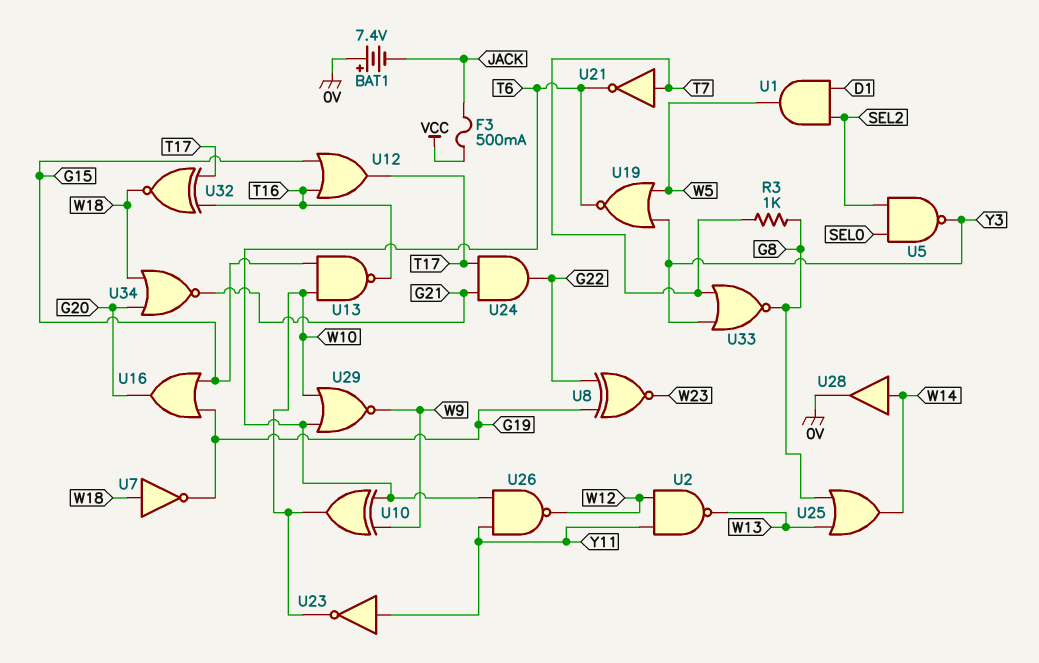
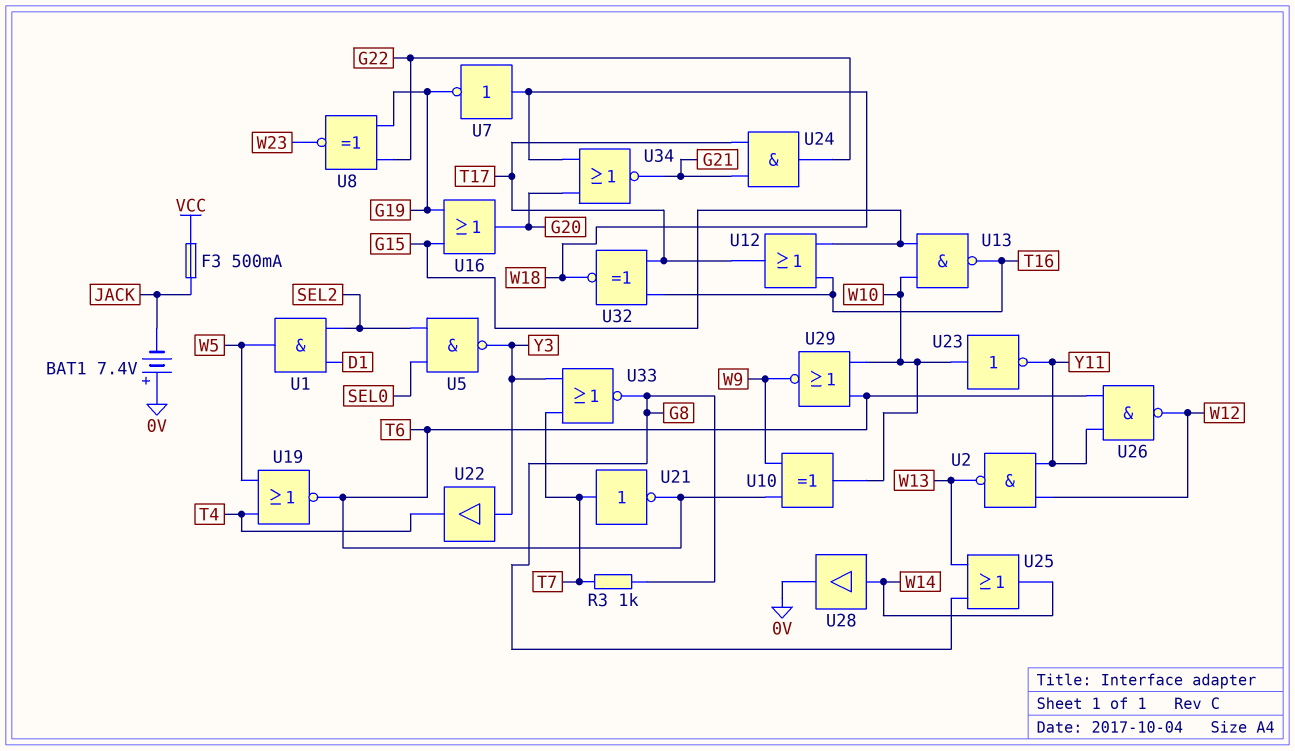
U19: NOR (in W5, in Y3, out T6) -> NOR (in T4, in W5, out T6)
U22: none -> buffer (in Y3, out T4)
U23: NOT (in Y11, out W10) -> NOT (in W10, out Y11)

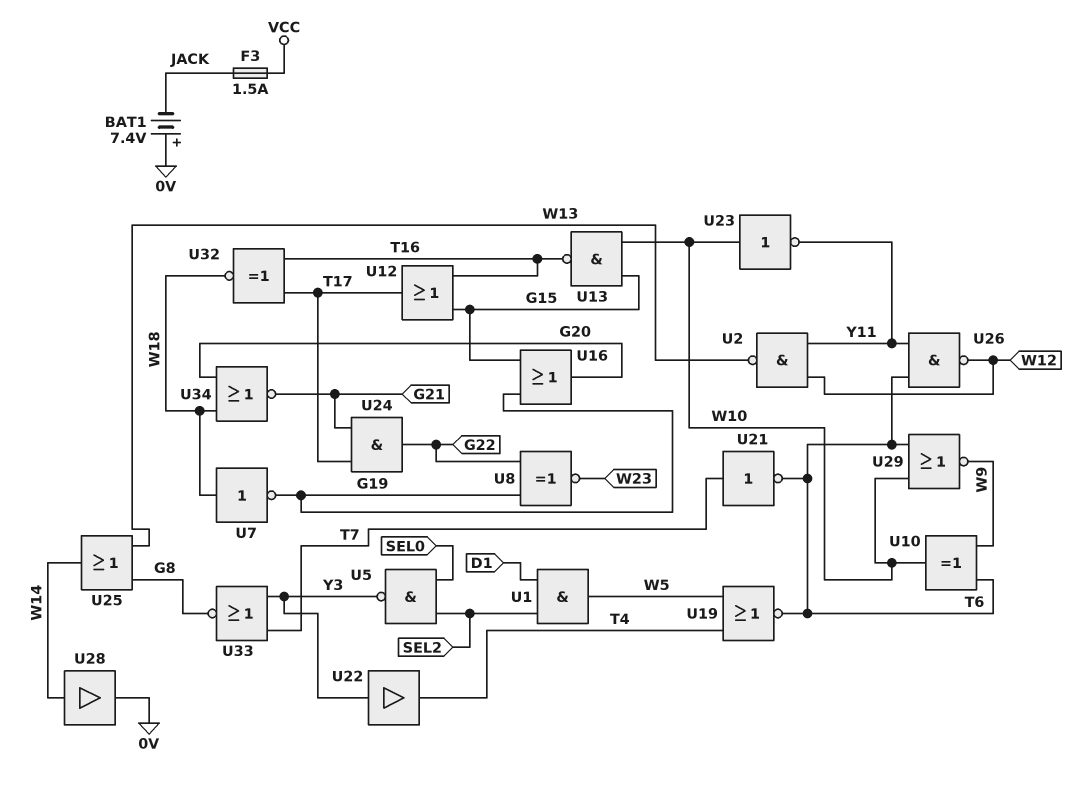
F3: 500mA (JACK, VCC) -> 1.5A (JACK, VCC)
R3: 1k (G8, T7) -> none

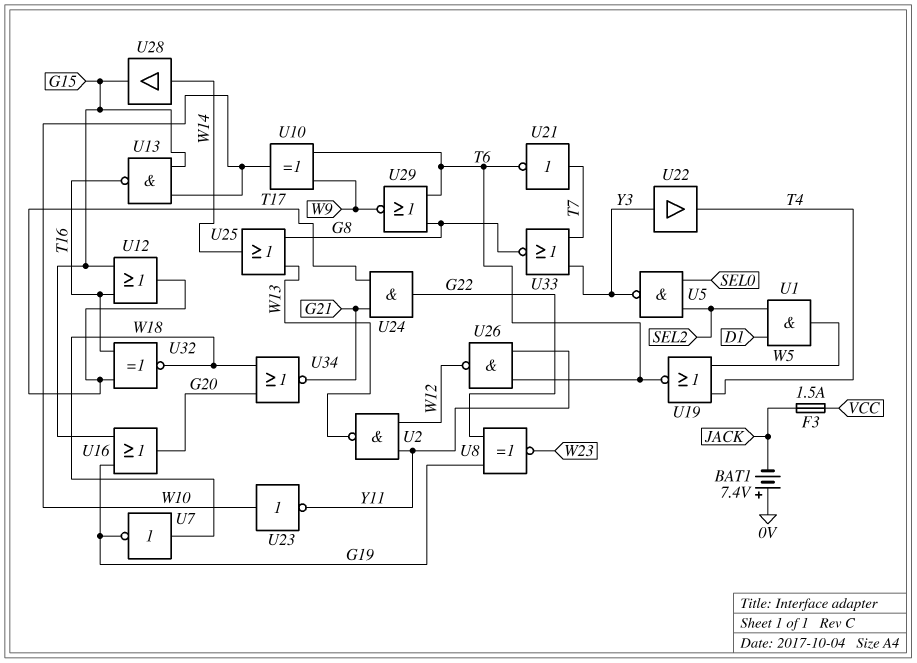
U28: buffer (in W14, out 0V) -> buffer (in W14, out G15)
U29: NOR (in T6, in W10, out W9) -> NOR (in G8, in T6, out W9)

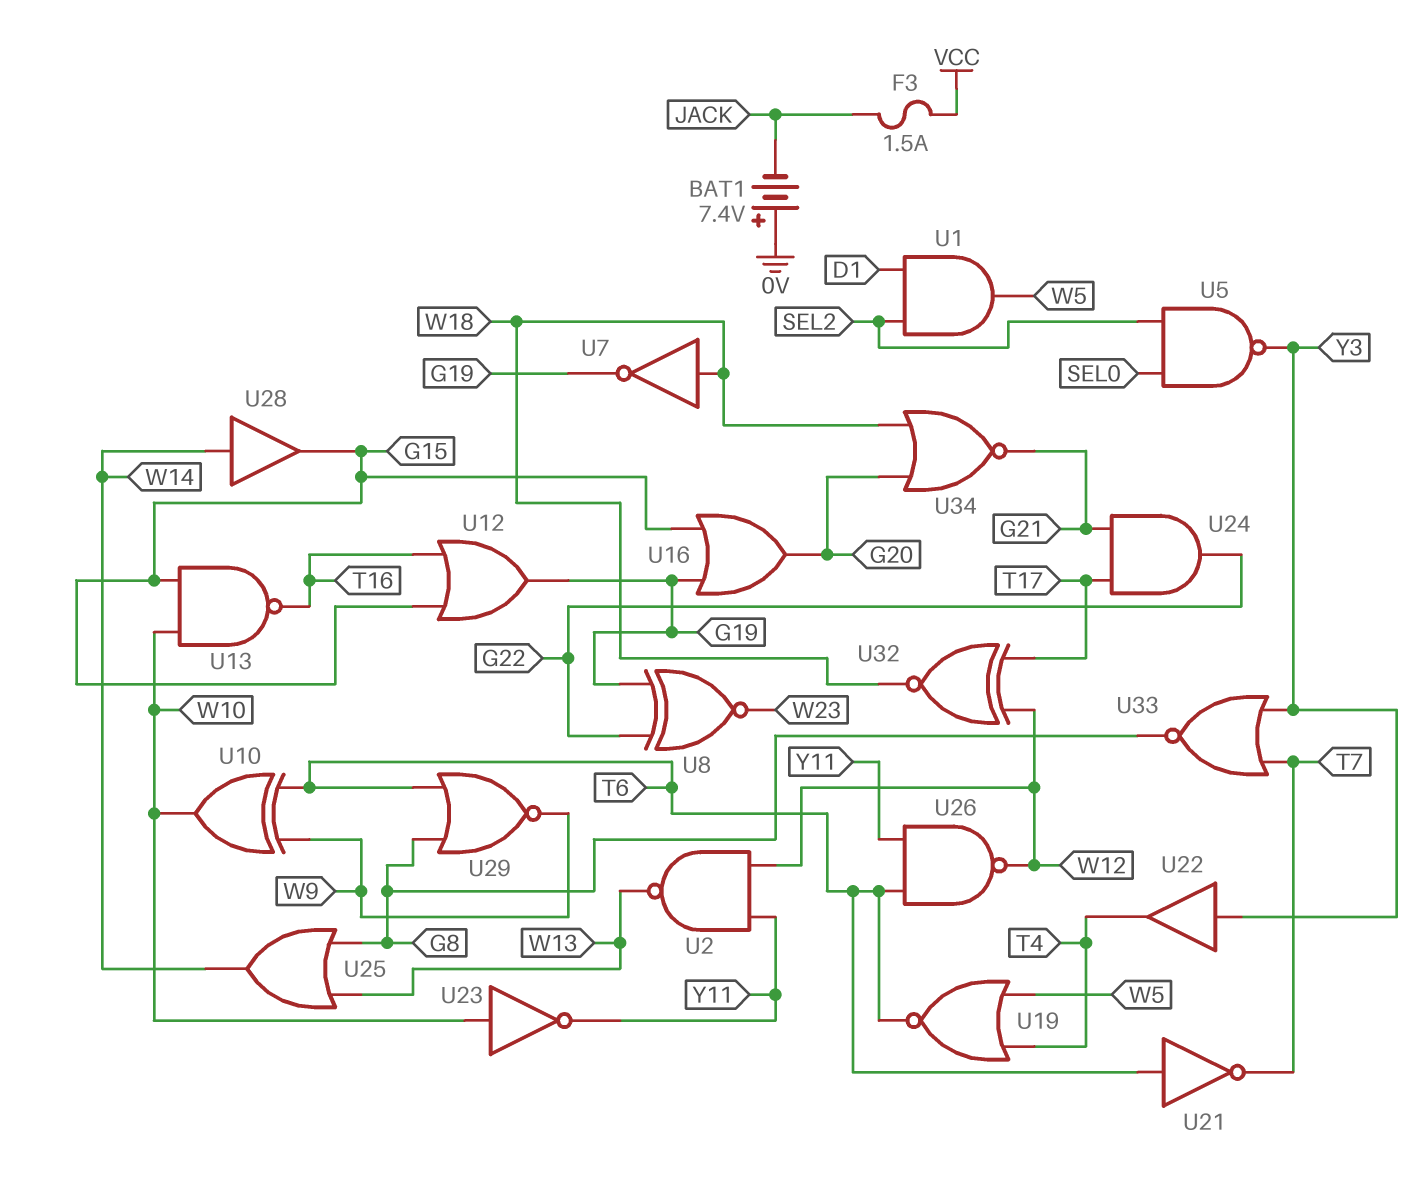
U12: OR (in G15, in T16, out T17) -> OR (in G15, in T16, out G19)
U21: NOT (in T7, out T6) -> NOT (in T6, out T7)
U32: XNOR (in T16, in T17, out W18) -> XNOR (in T17, in W12, out W18)

